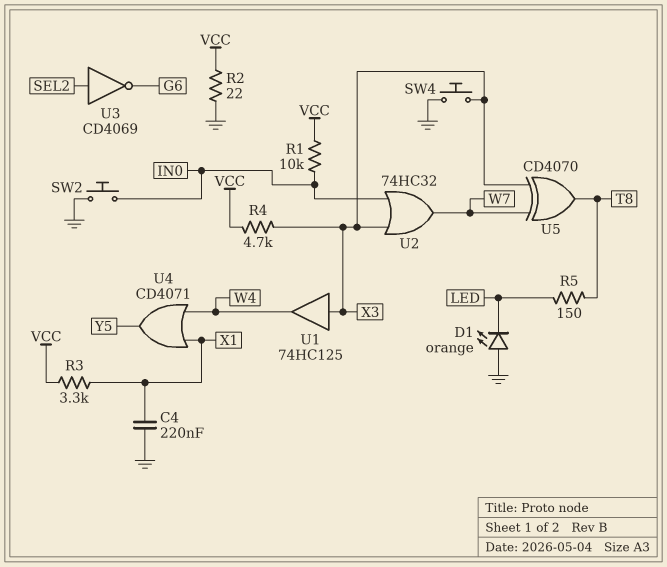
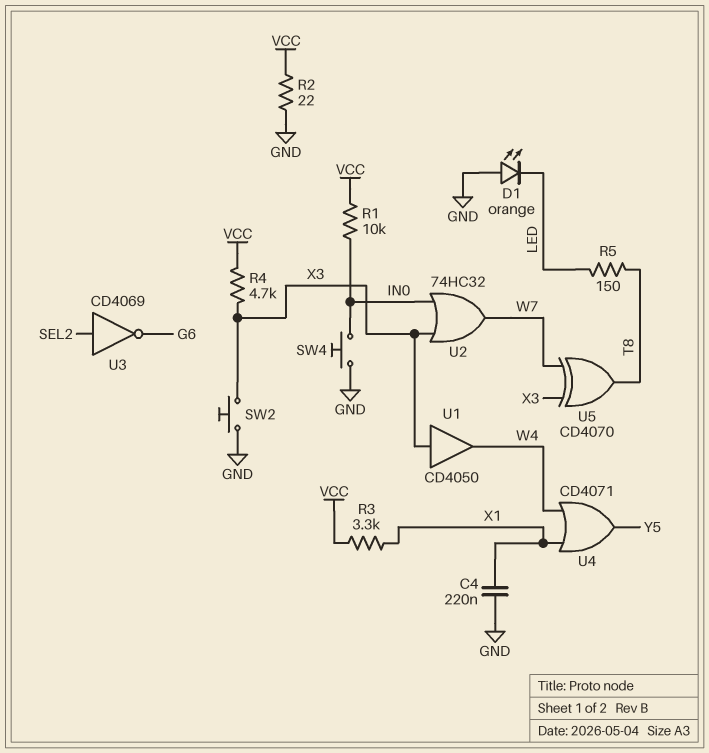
SW2: button (GND, IN0) -> button (GND, X3)
SW4: button (GND, X3) -> button (GND, IN0)
U1: buffer 74HC125 (in X3, out W4) -> buffer CD4050 (in X3, out W4)

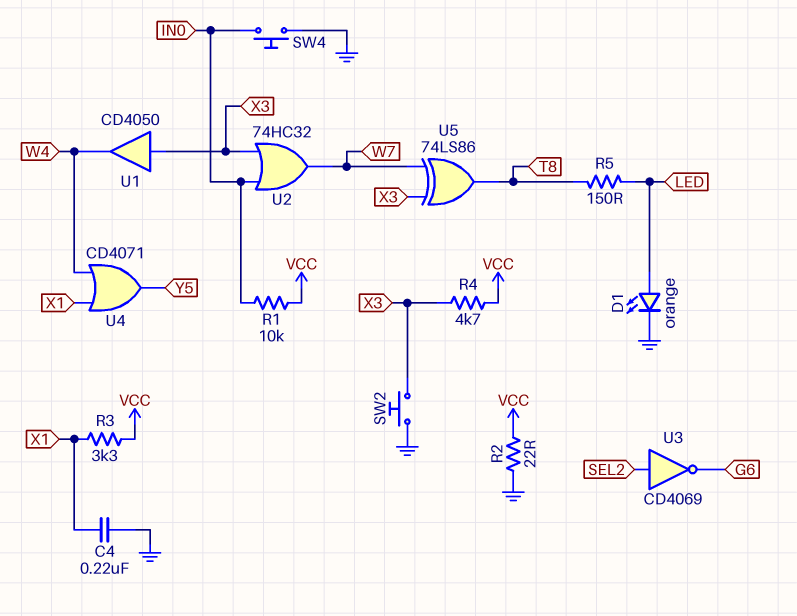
D1: LED orange (A GND, K LED) -> LED orange (A LED, K GND)
U5: XOR CD4070 (in W7, in X3, out T8) -> XOR 74LS86 (in W7, in X3, out T8)

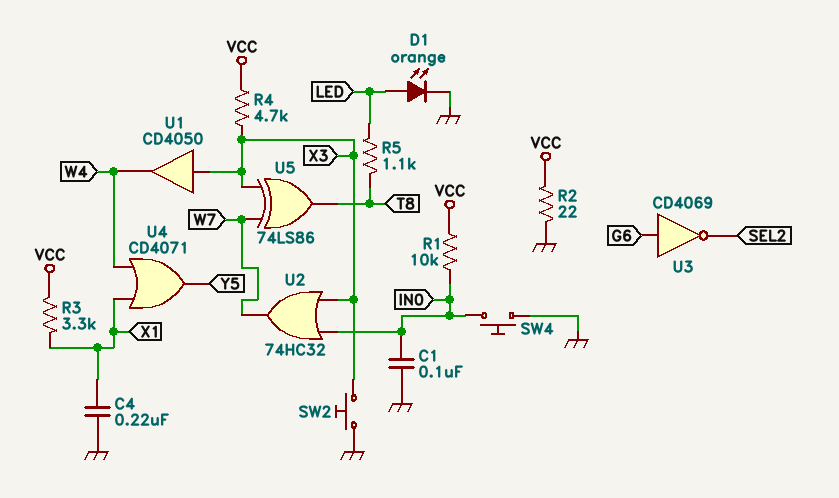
C1: none -> 100nF (GND, IN0)
R5: 150 (LED, T8) -> 1.1k (LED, T8)
U3: NOT CD4069 (in SEL2, out G6) -> NOT CD4069 (in G6, out SEL2)

